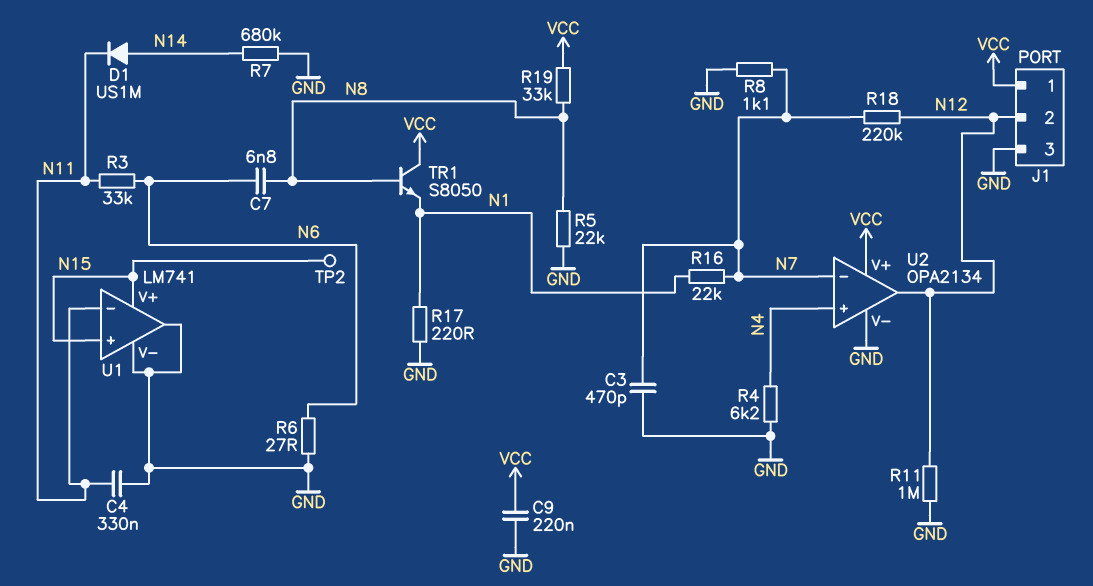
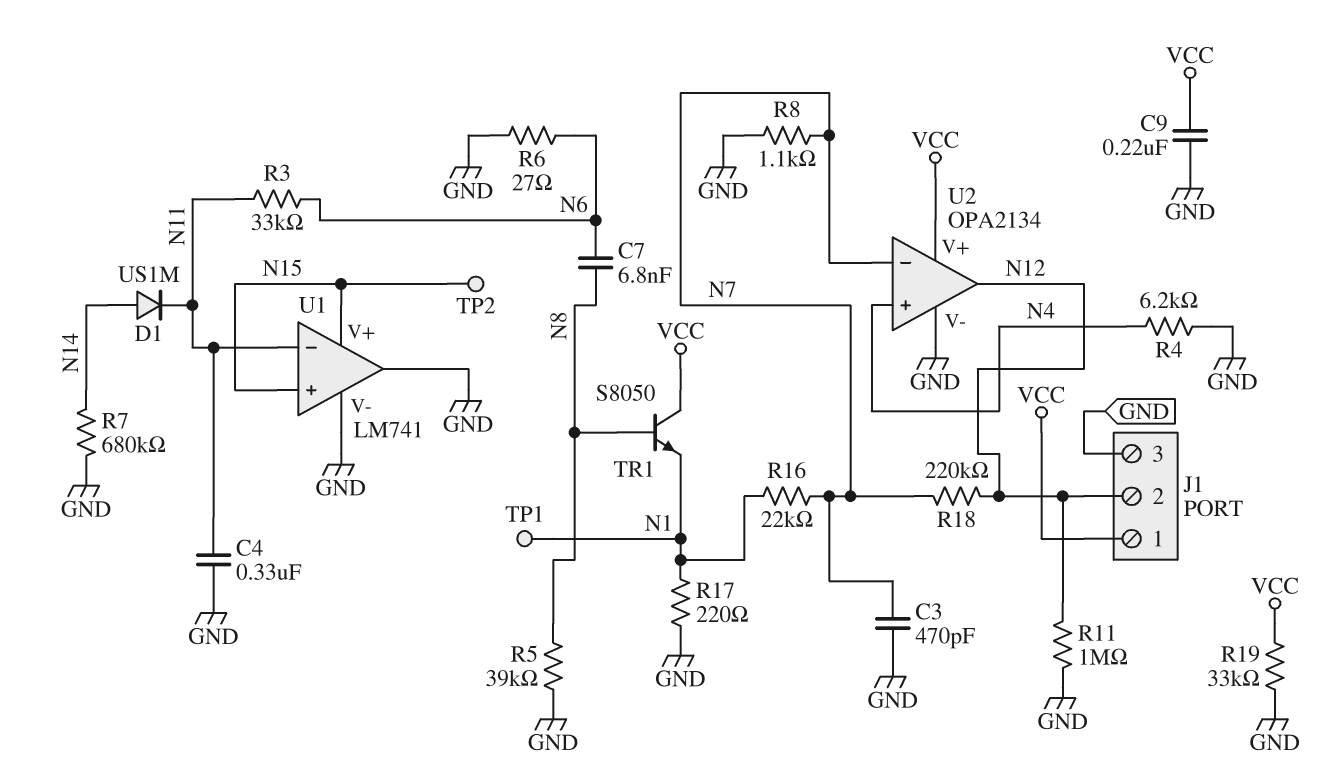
R5: 22k (GND, N8) -> 39k (GND, N8)
R19: 33k (N8, VCC) -> 33k (GND, VCC)
TP1: none -> test point (N1)

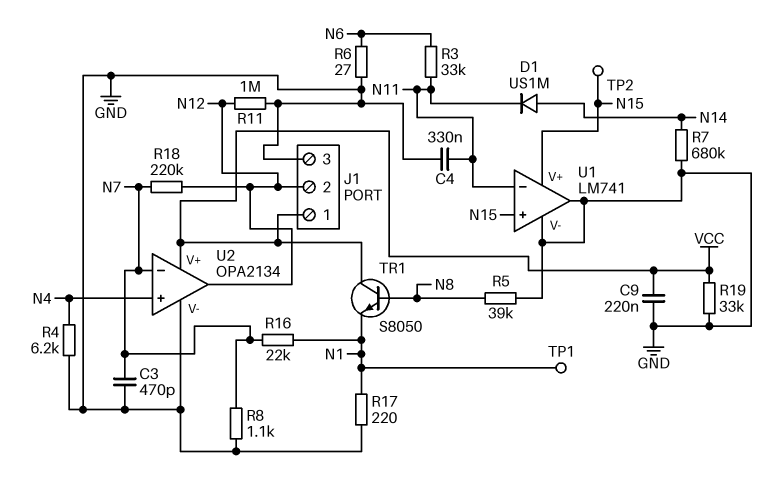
C7: 6.8nF (N6, N8) -> none

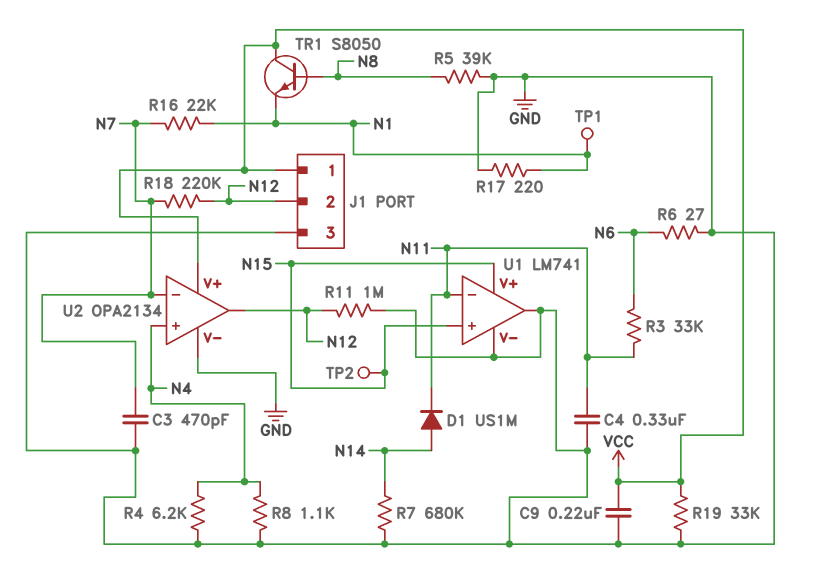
R8: 1.1k (GND, N7) -> 1.1k (GND, N4)

